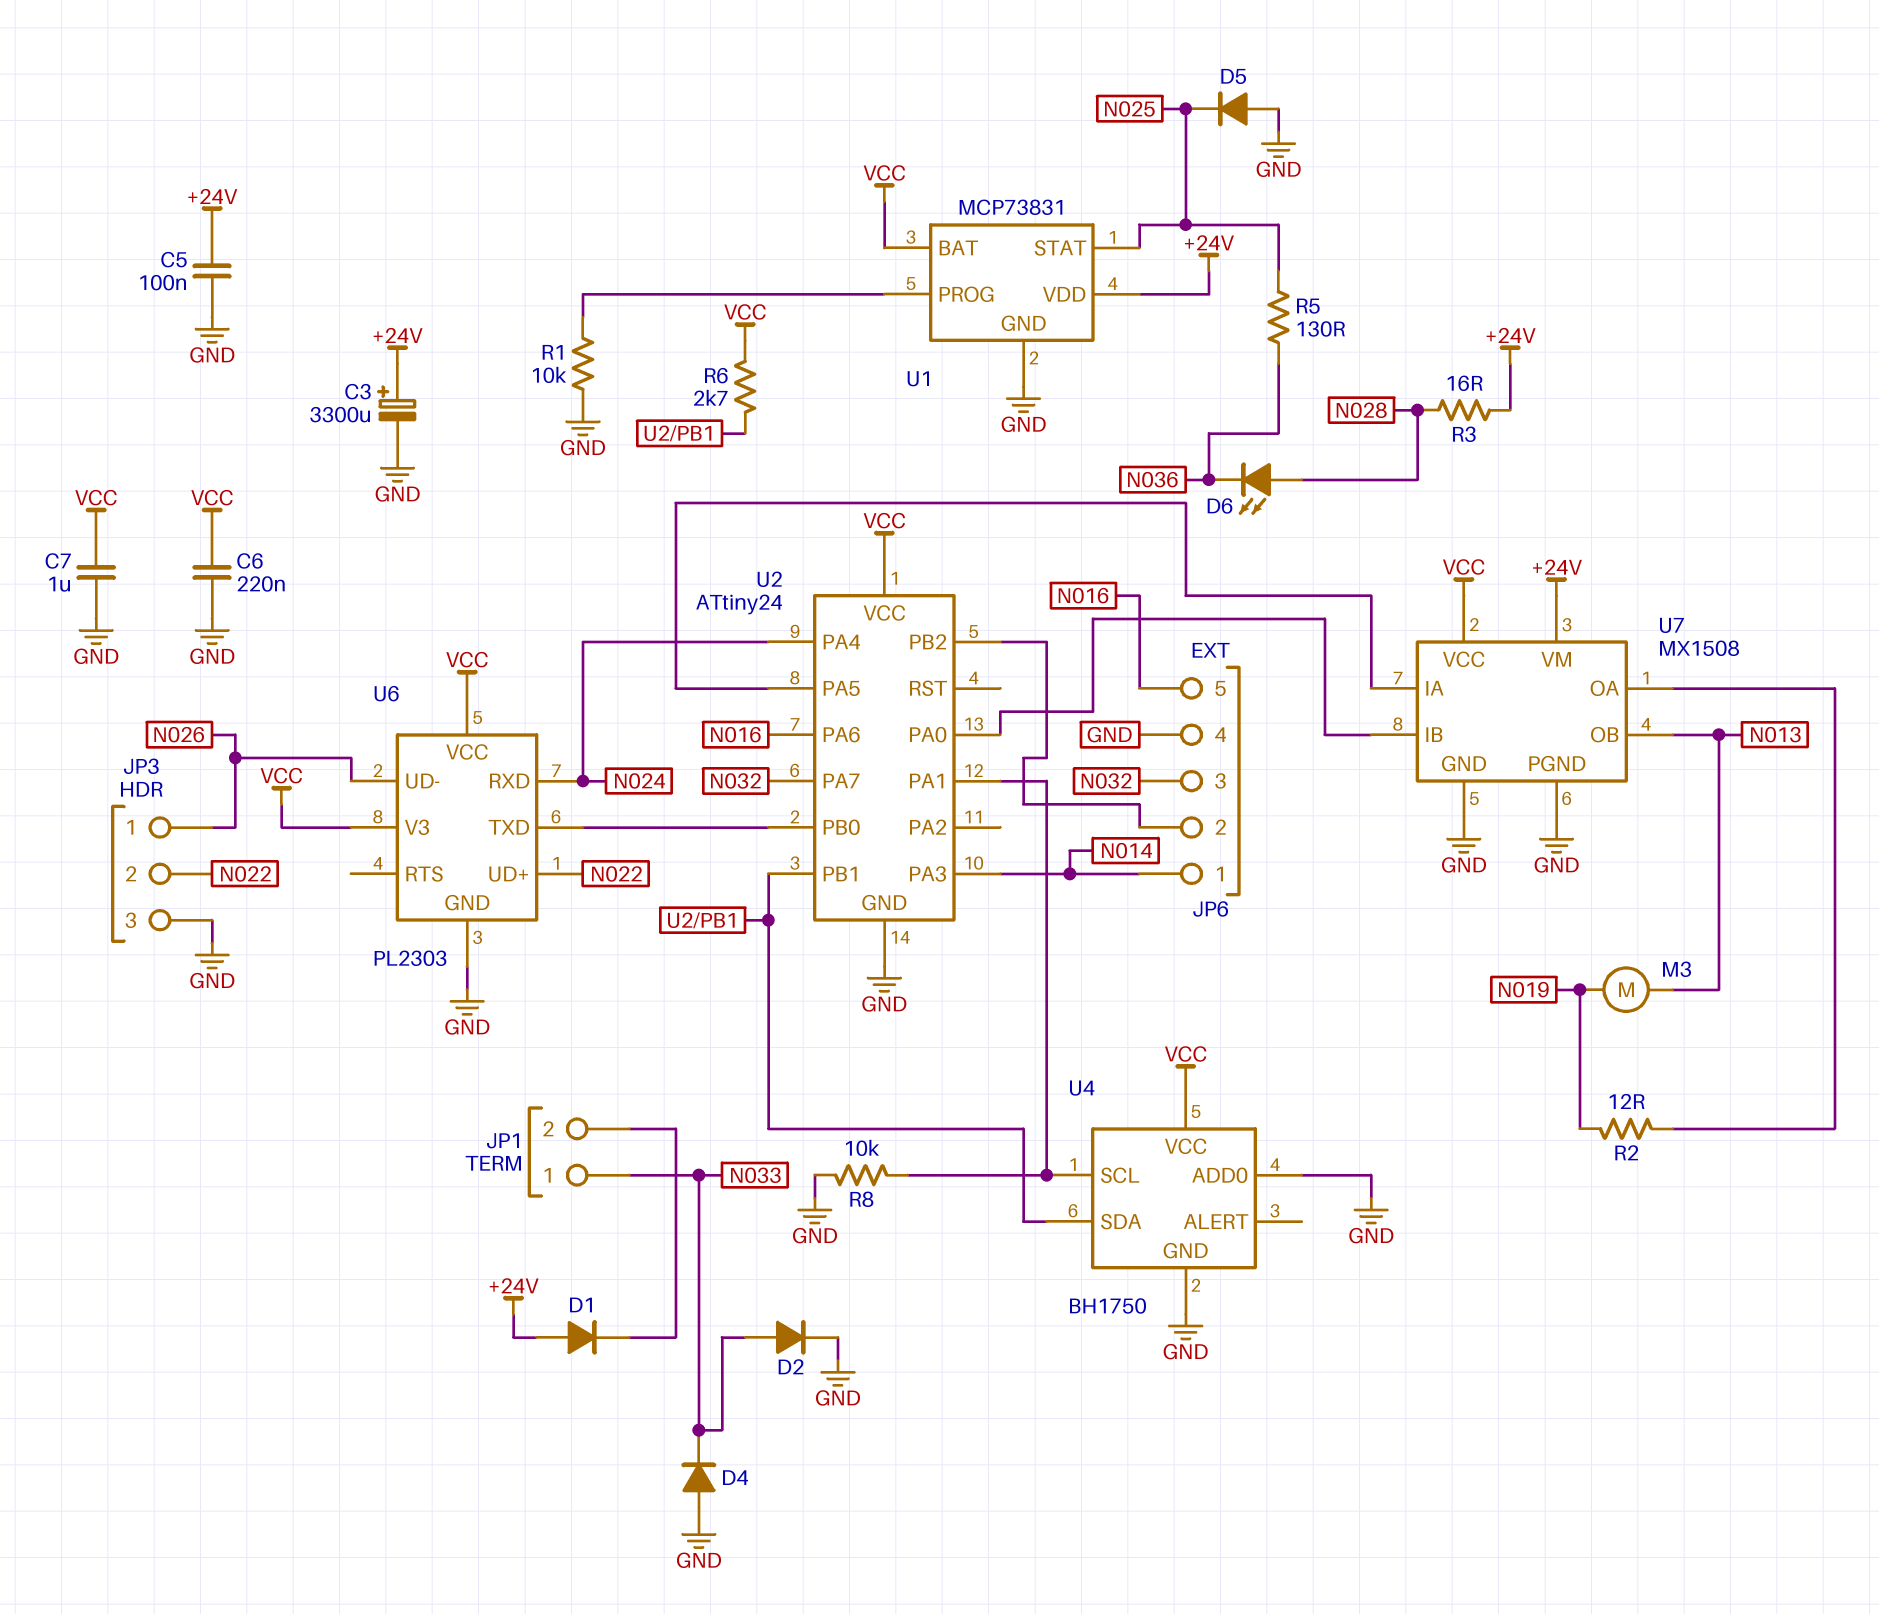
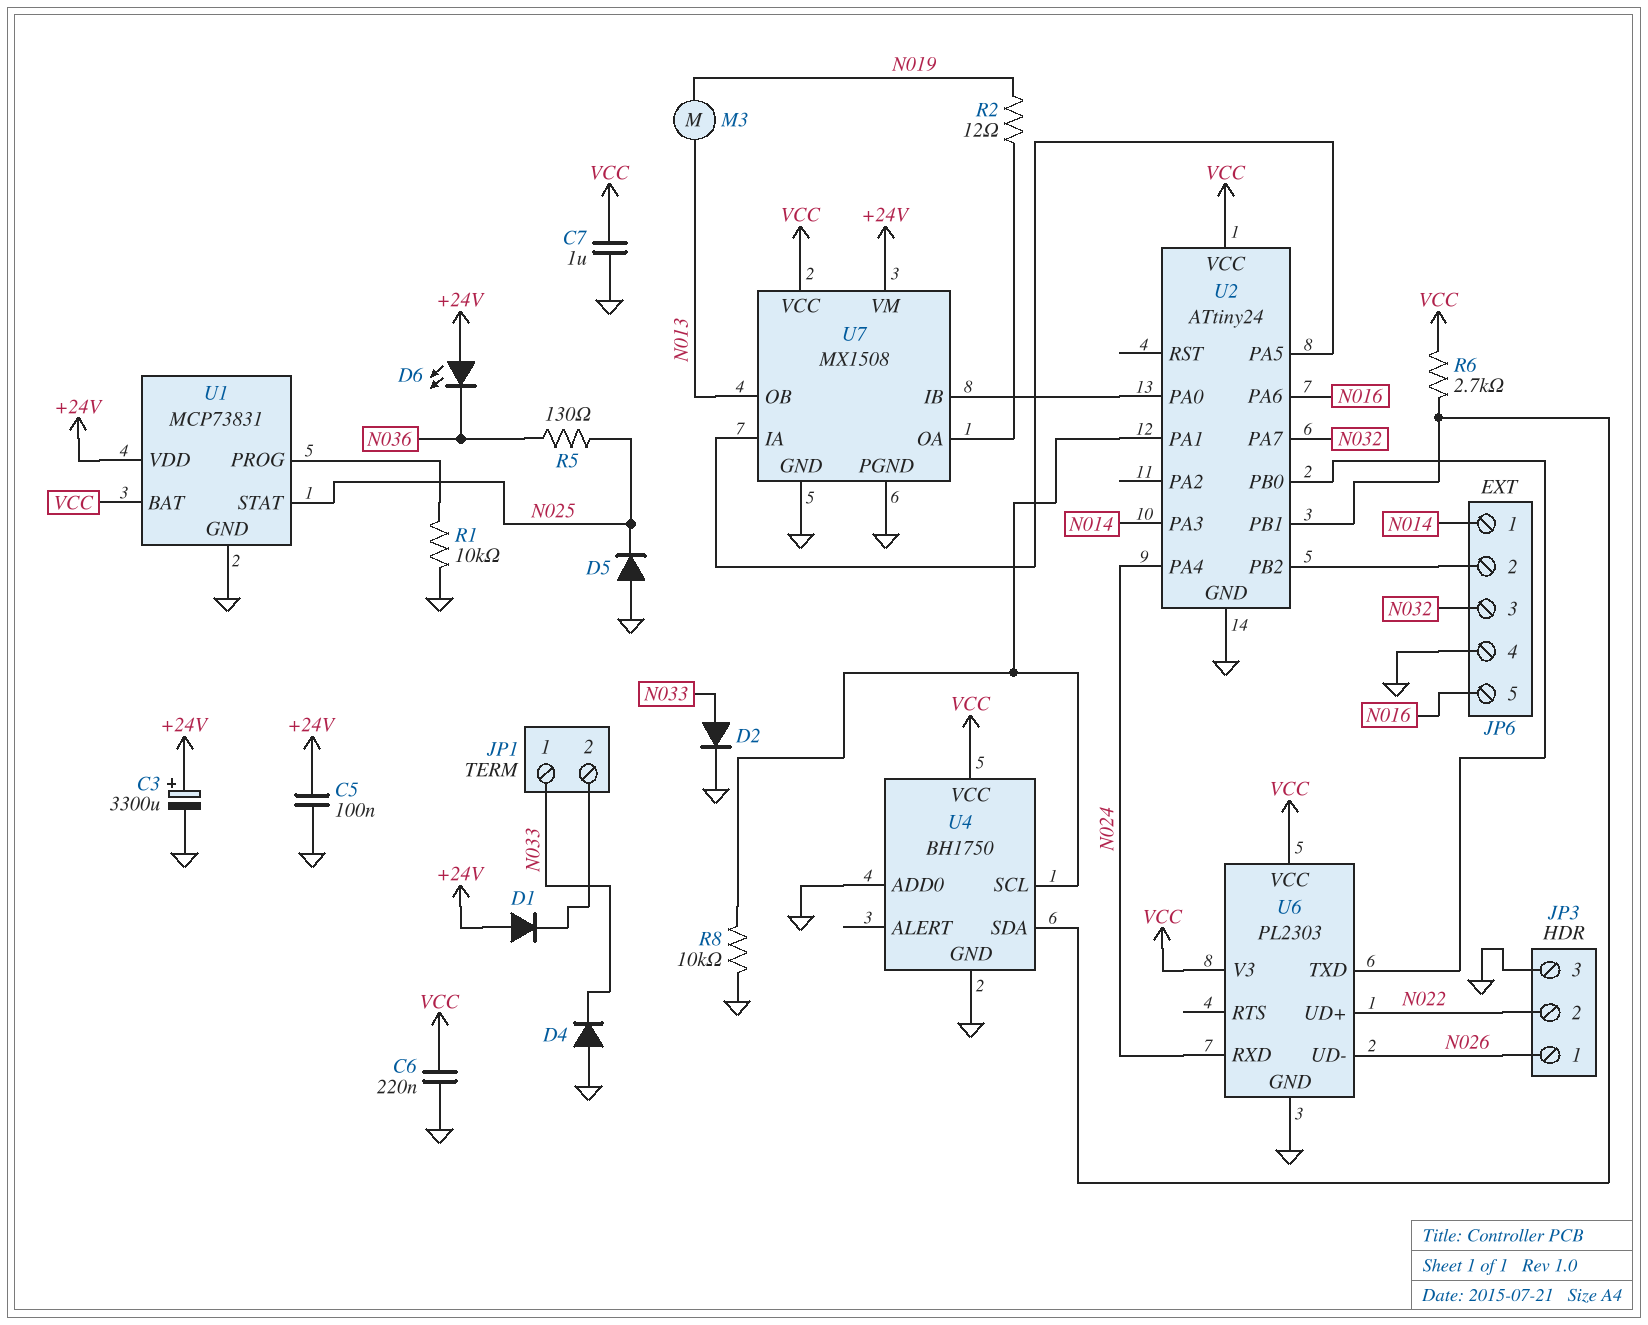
D6: LED (A N028, K N036) -> LED (A +24V, K N036)
R3: 16 (+24V, N028) -> none

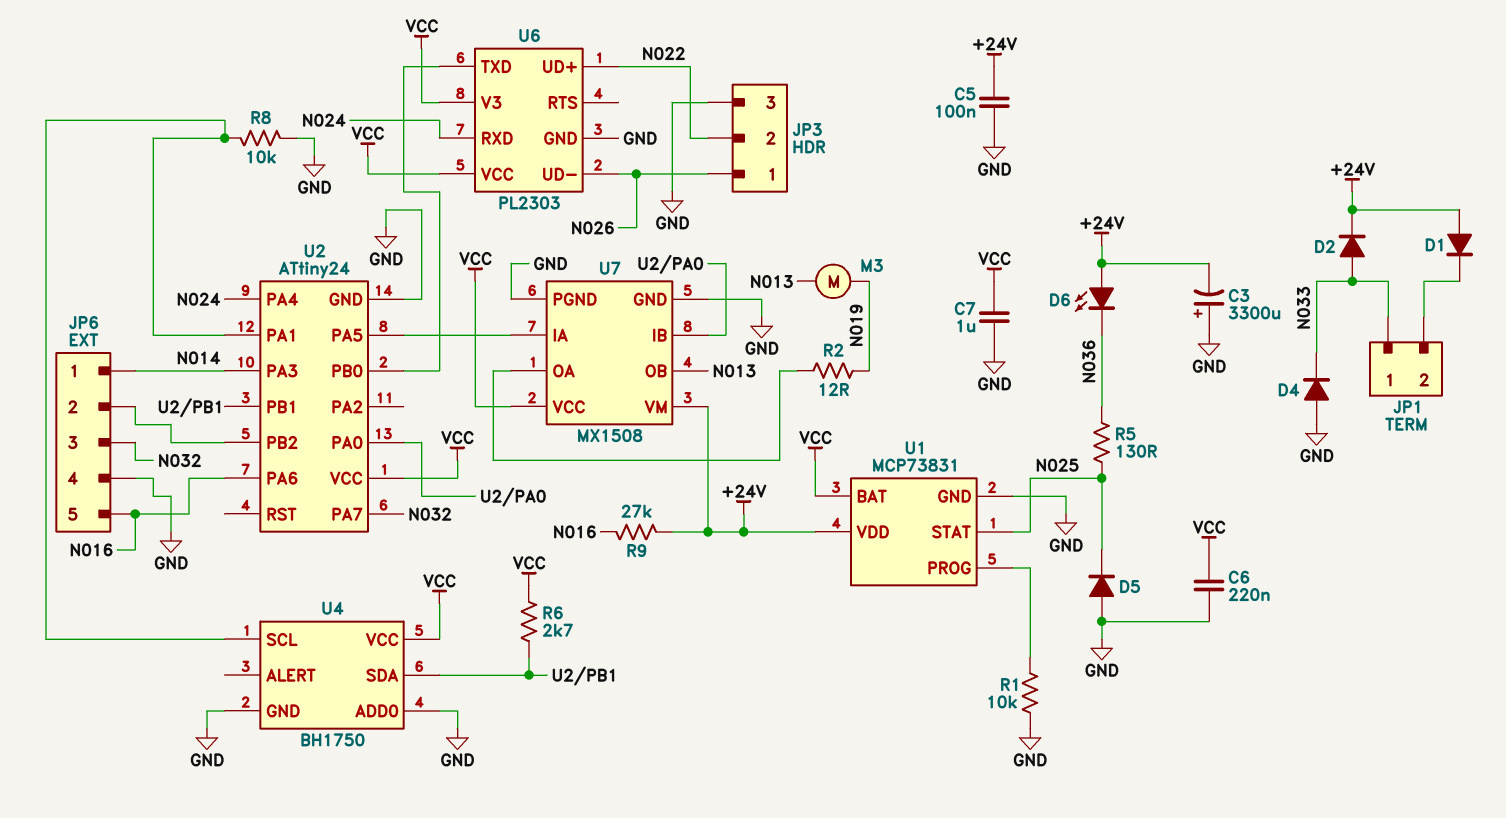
C3: 3300uF (plus +24V, minus GND) -> 3300uF (plus GND, minus +24V)
D2: diode (A N033, K GND) -> diode (A N033, K +24V)
R9: none -> 27k (+24V, N016)

